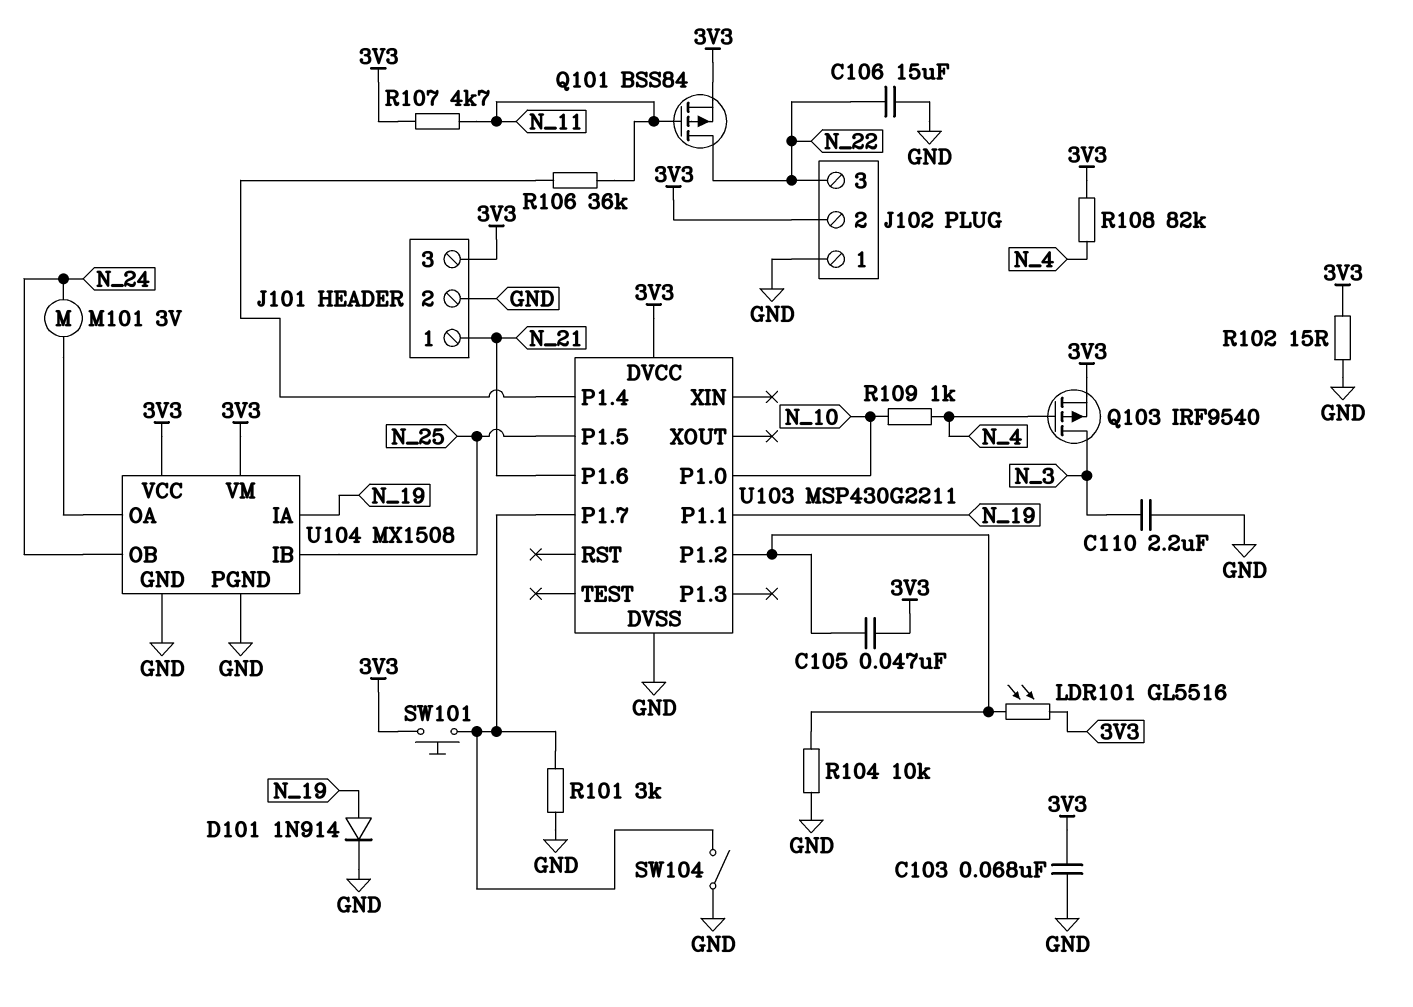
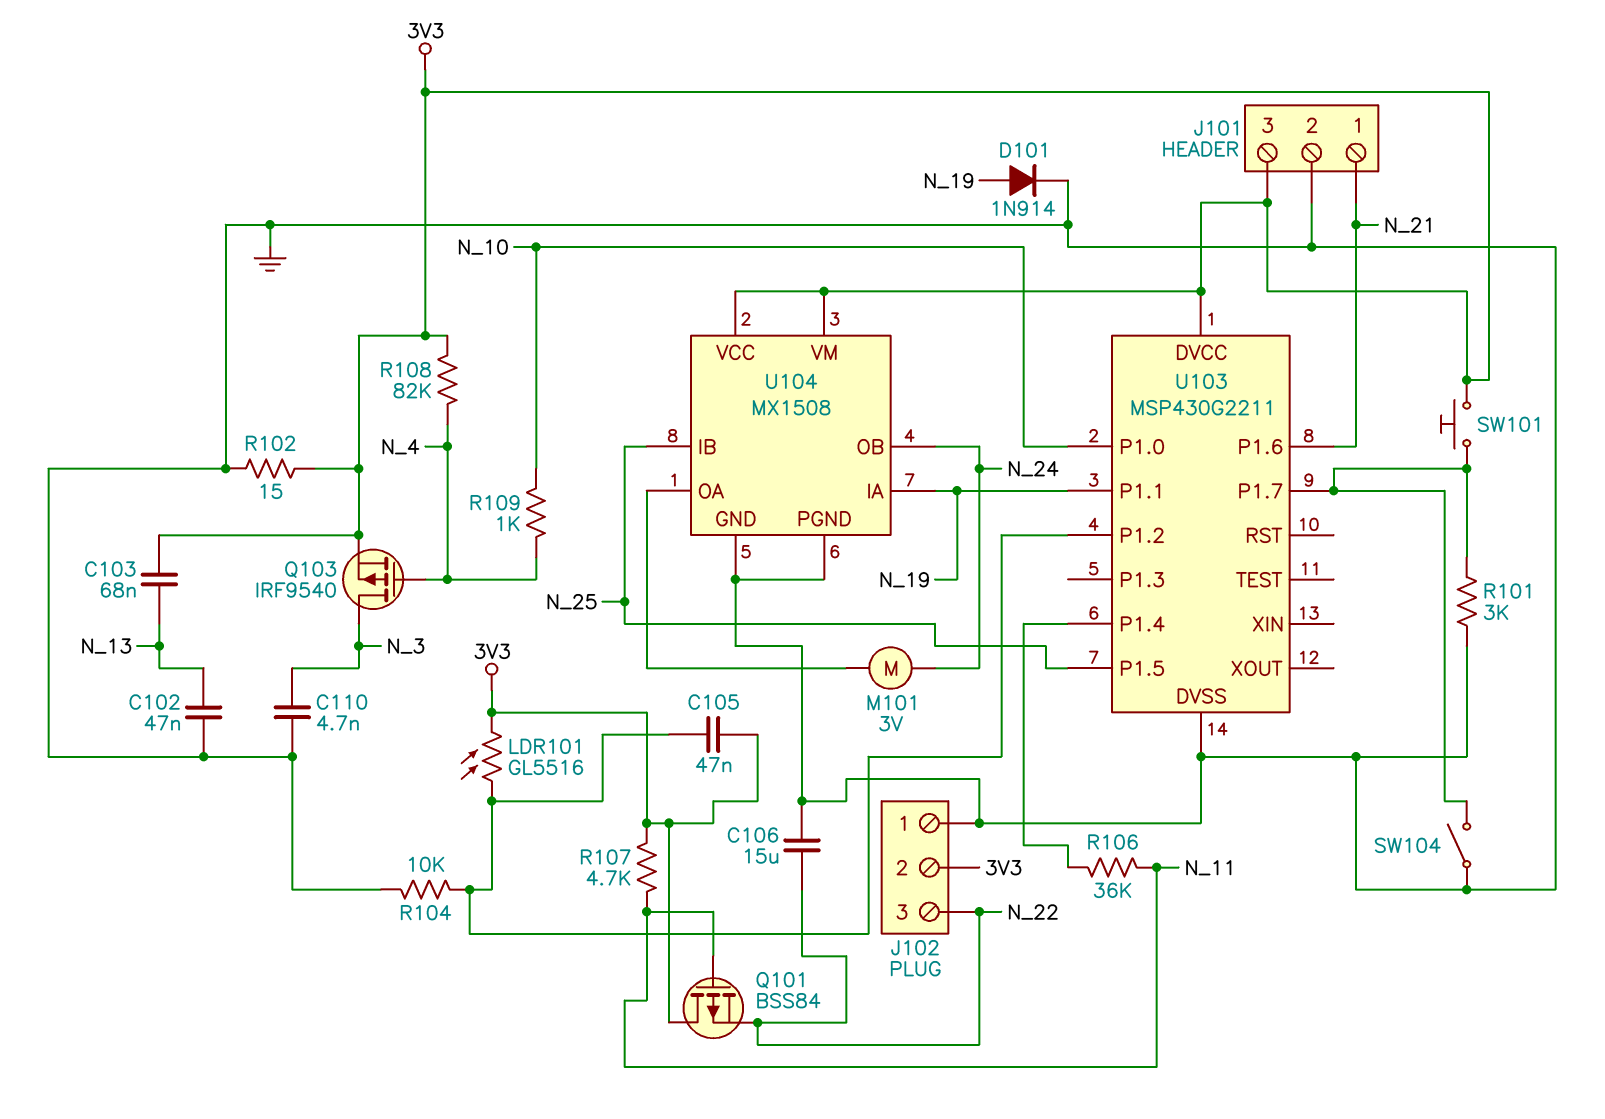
C102: none -> 47nF (GND, N_13)
C103: 68nF (3V3, GND) -> 68nF (3V3, N_13)
C110: 2.2uF (GND, N_3) -> 4.7nF (GND, N_3)
Q101: PMOS BSS84 (G N_11, D N_22, S 3V3) -> PMOS BSS84 (G N_11, D 3V3, S N_22)

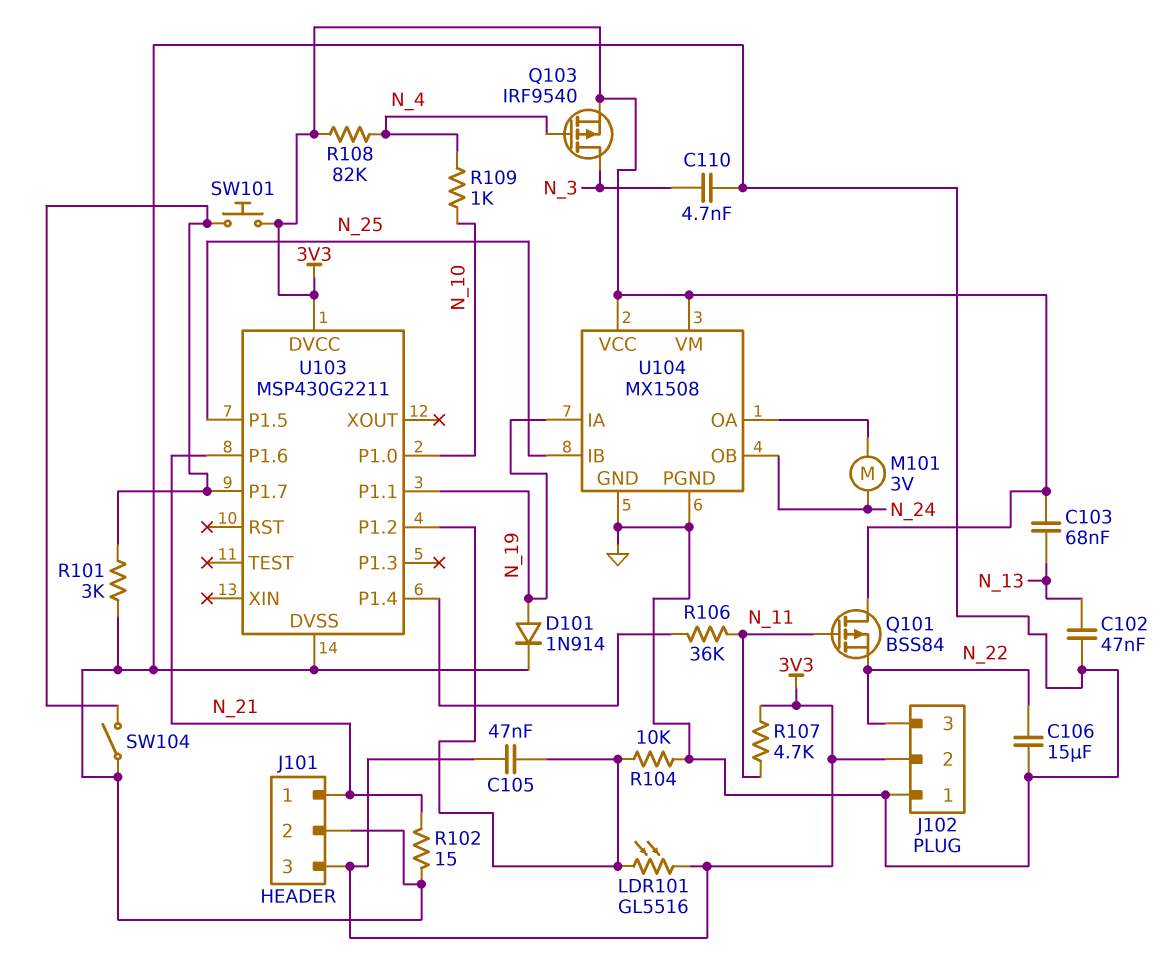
R102: 15 (3V3, GND) -> 15 (GND, N_21)

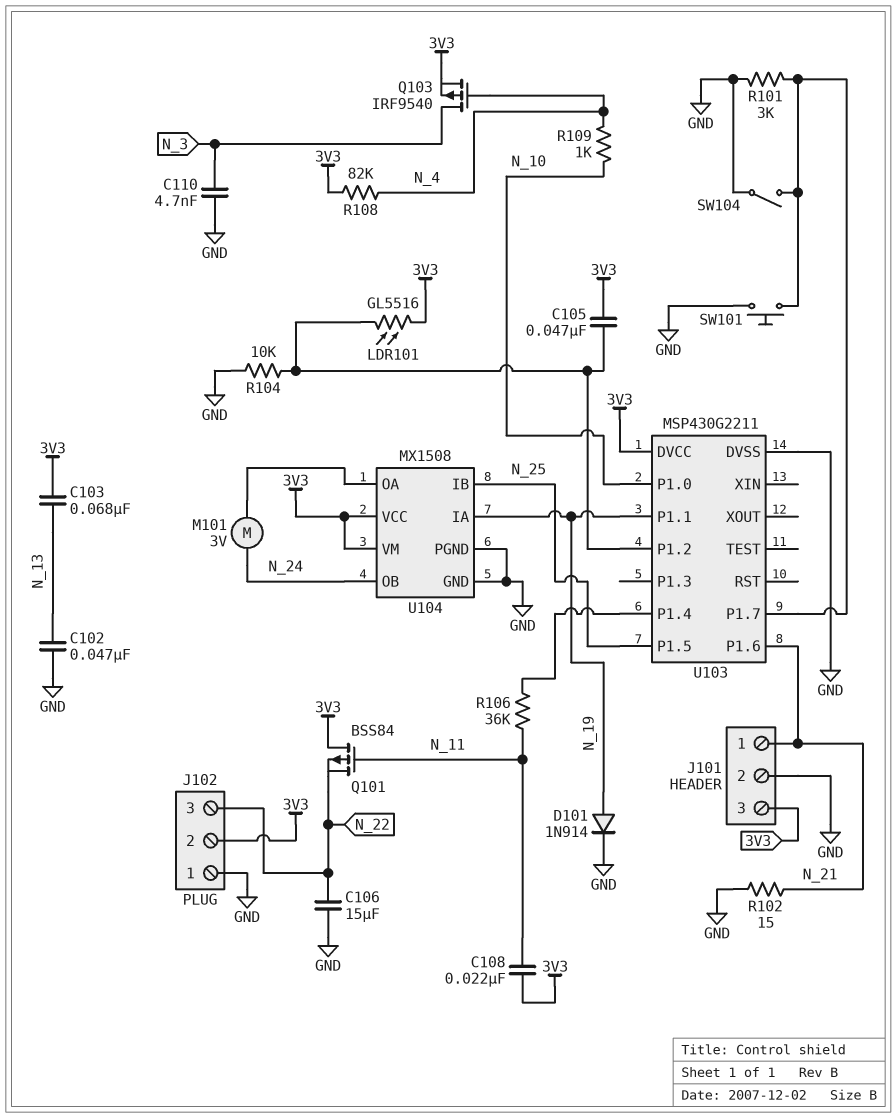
C108: none -> 22nF (3V3, N_11)
R107: 4.7k (3V3, N_11) -> none
SW101: button (3V3, U103/P1.7) -> button (GND, U103/P1.7)

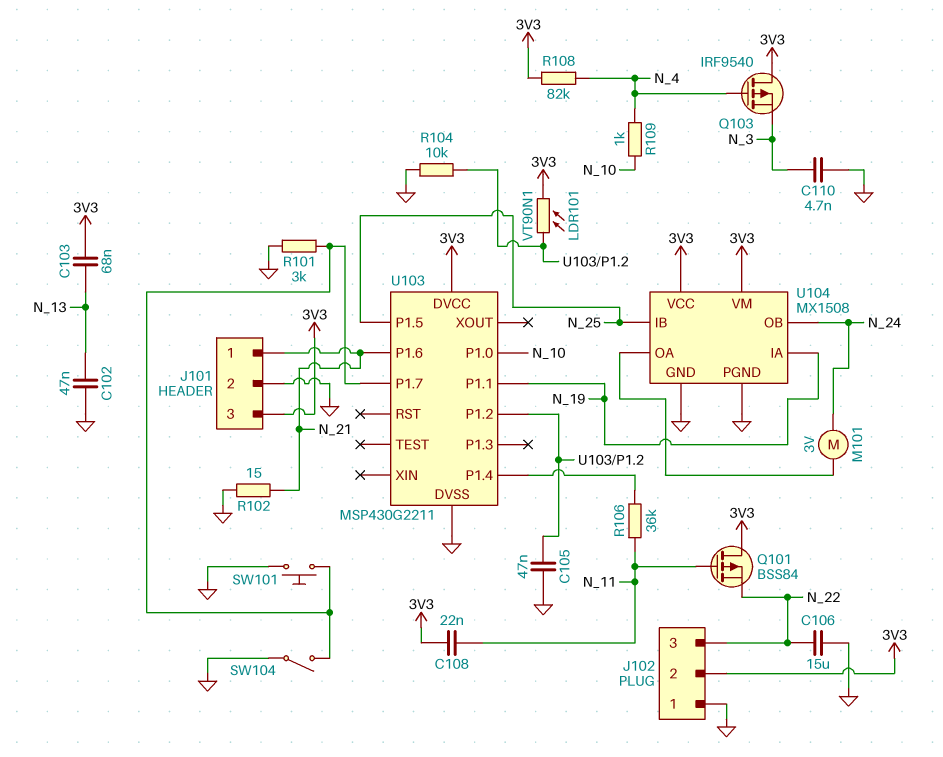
C105: 47nF (3V3, U103/P1.2) -> 47nF (GND, U103/P1.2)
D101: diode 1N914 (A N_19, K GND) -> none
LDR101: GL5516 (3V3, U103/P1.2) -> VT90N1 (3V3, U103/P1.2)
Q103: PMOS IRF9540 (G N_4, D N_3, S 3V3) -> PMOS IRF9540 (G N_4, D 3V3, S N_3)

